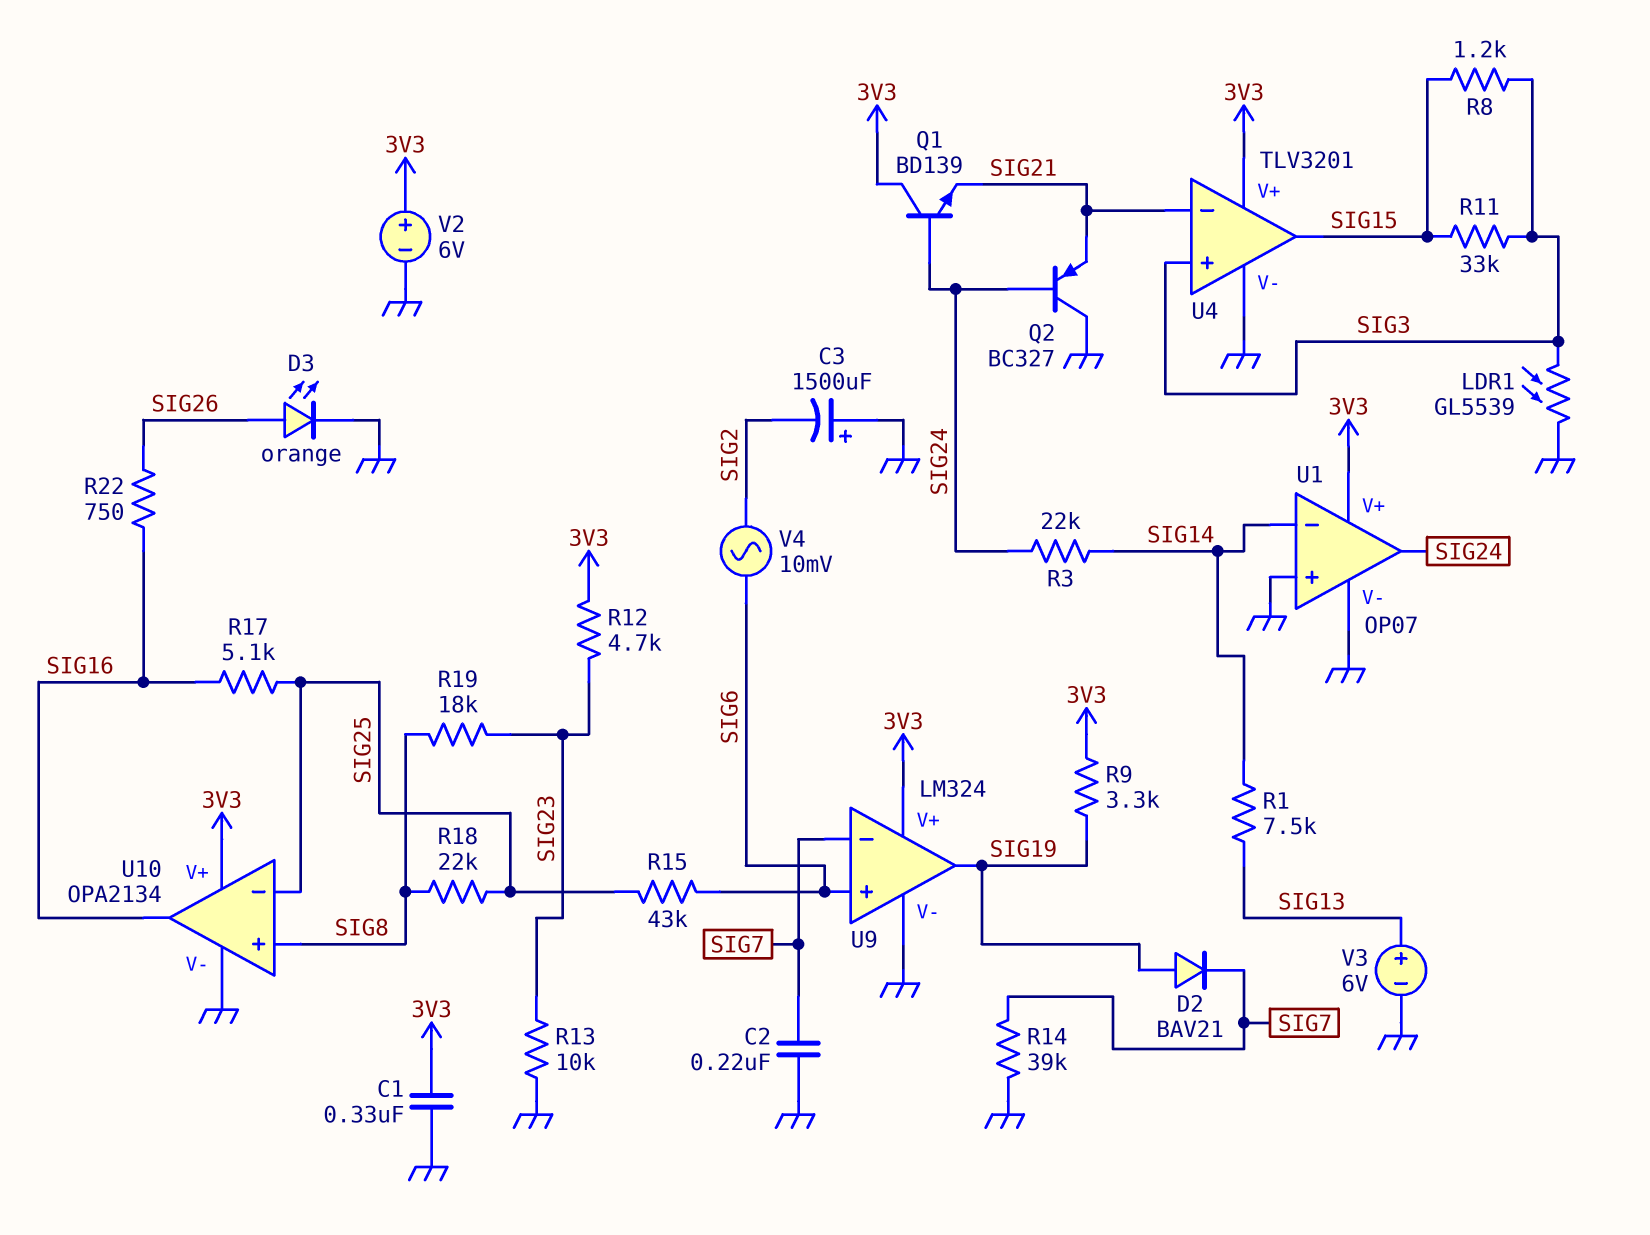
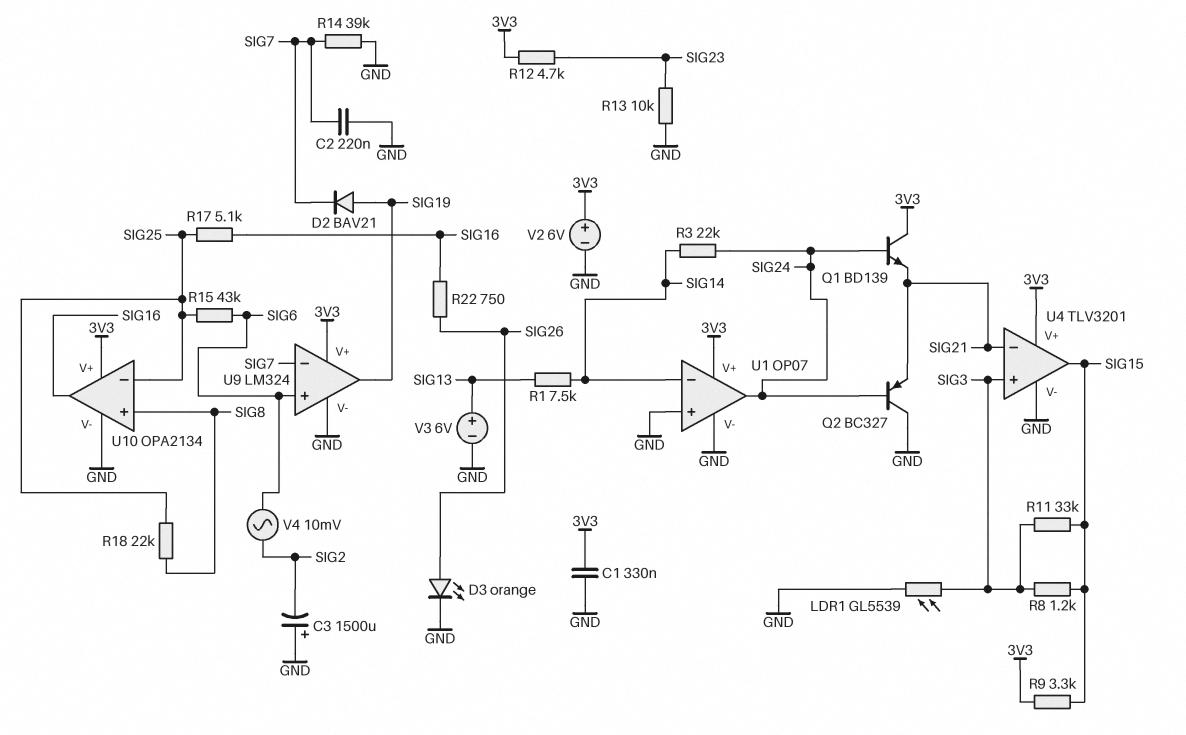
R9: 3.3k (3V3, SIG19) -> 3.3k (3V3, SIG15)
R19: 18k (SIG8, SIG23) -> none

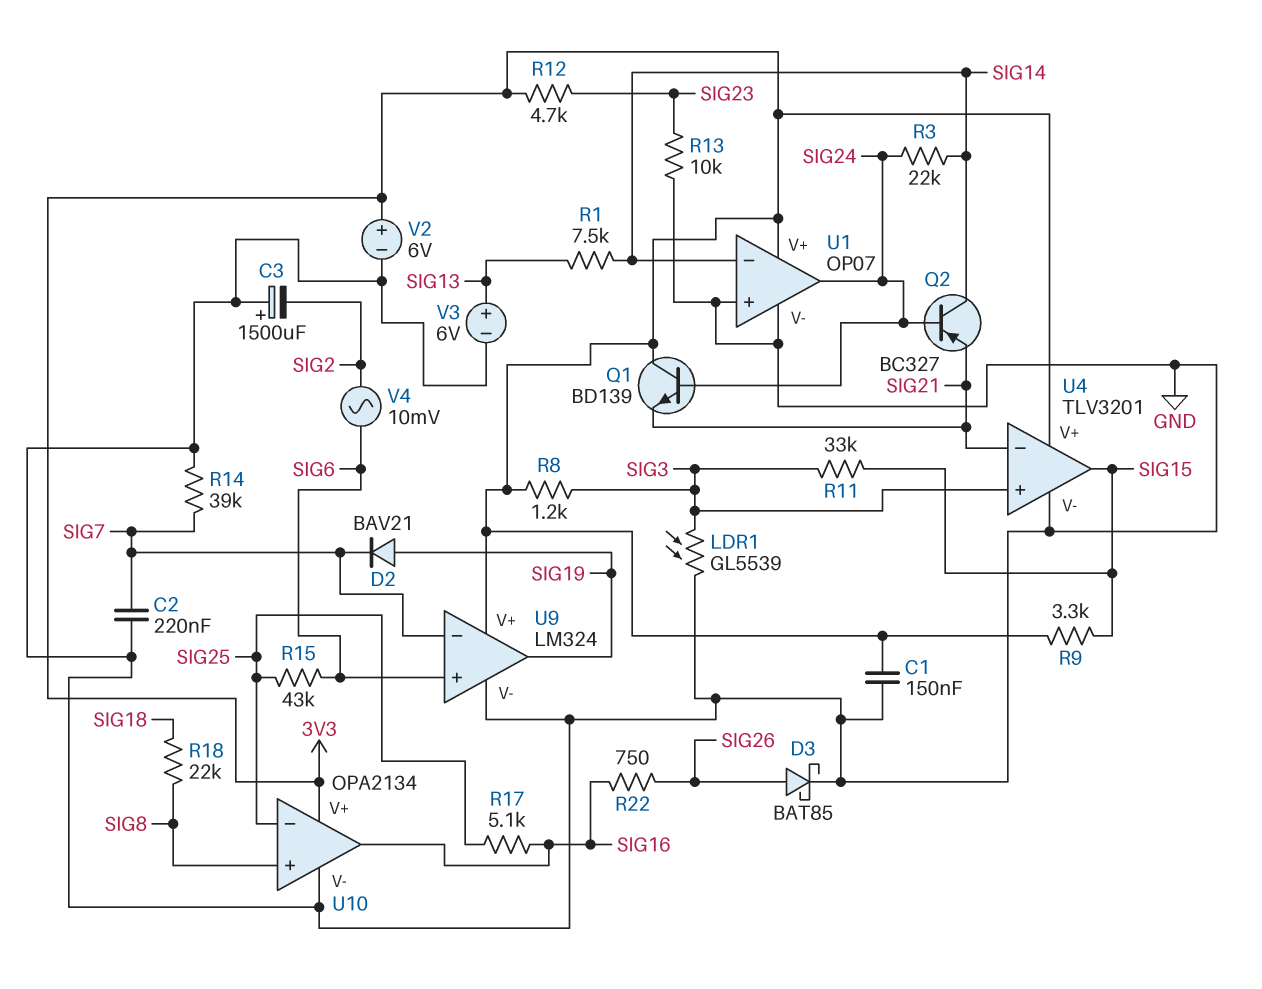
C1: 330nF (3V3, GND) -> 150nF (3V3, GND)
D3: LED orange (A SIG26, K GND) -> schottky BAT85 (A SIG26, K GND)
Q2: PNP BC327 (B SIG24, C GND, E SIG21) -> PNP BC327 (B SIG24, C SIG14, E SIG21)
R8: 1.2k (SIG3, SIG15) -> 1.2k (3V3, SIG3)
R18: 22k (SIG8, SIG25) -> 22k (SIG8, SIG18)

